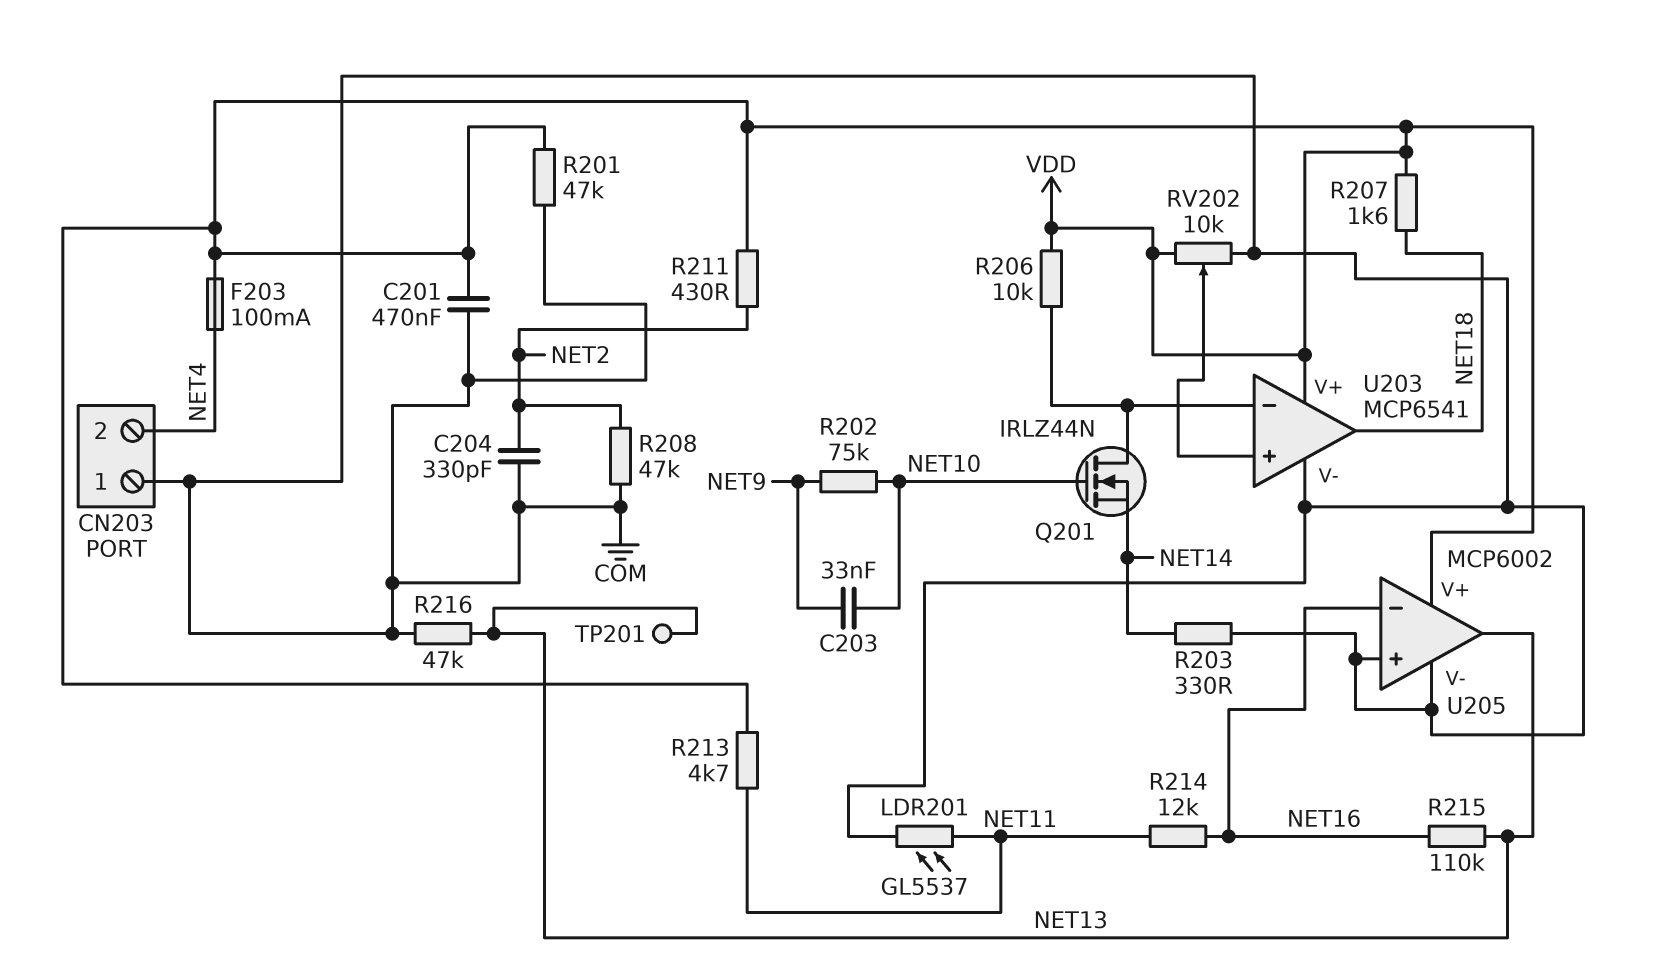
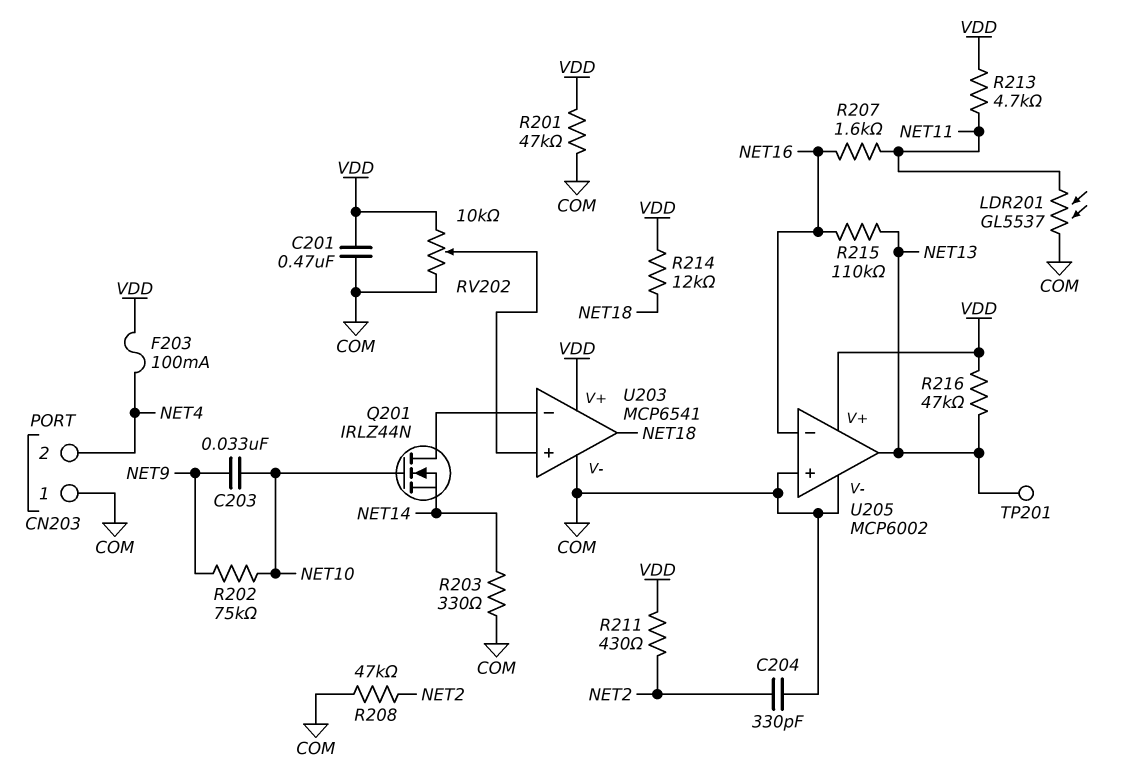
R206: 10k (U203/in-, VDD) -> none
R207: 1.6k (NET18, VDD) -> 1.6k (NET11, NET16)
R214: 12k (NET11, NET16) -> 12k (NET18, VDD)
R216: 47k (COM, NET13) -> 47k (NET13, VDD)

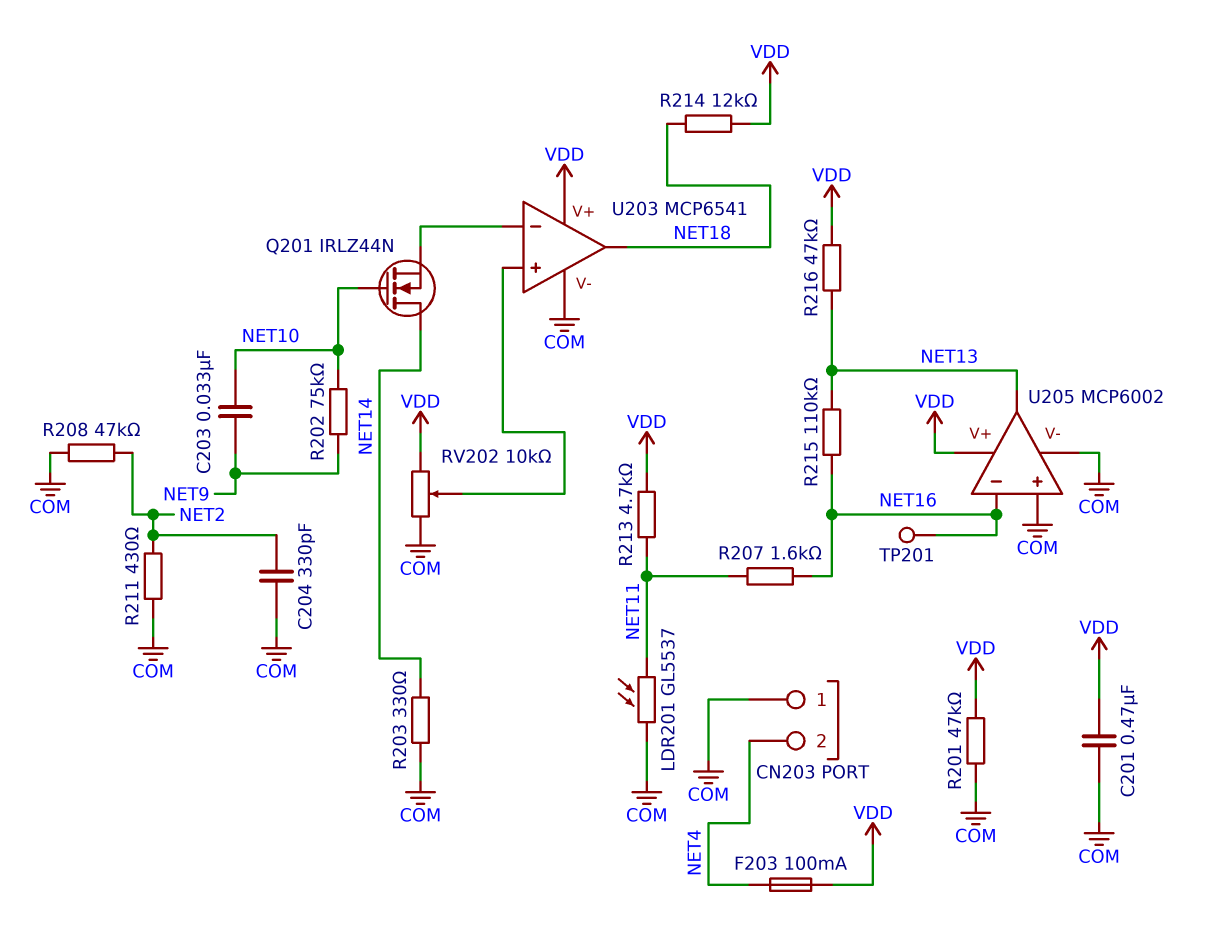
Q201: NMOS IRLZ44N (G NET10, D U203/in-, S NET14) -> NMOS IRLZ44N (G NET10, D NET14, S U203/in-)
R211: 430 (NET2, VDD) -> 430 (COM, NET2)
TP201: test point (NET13) -> test point (NET16)

